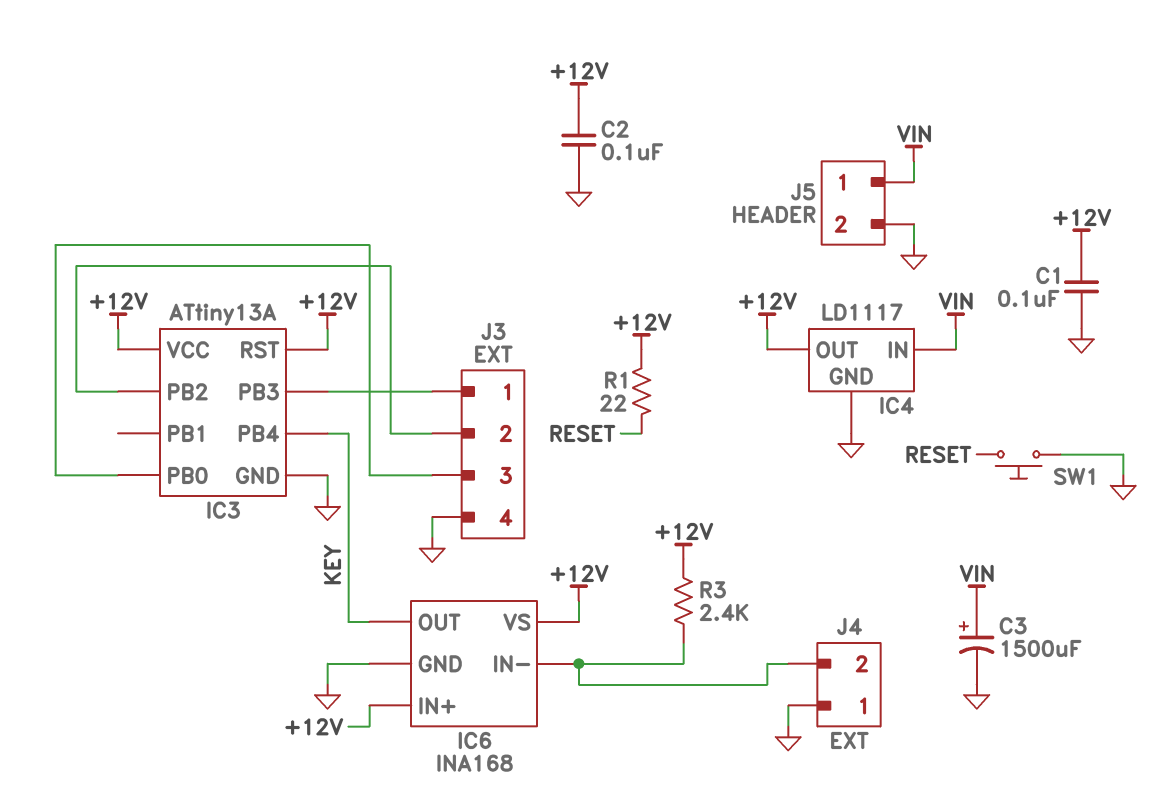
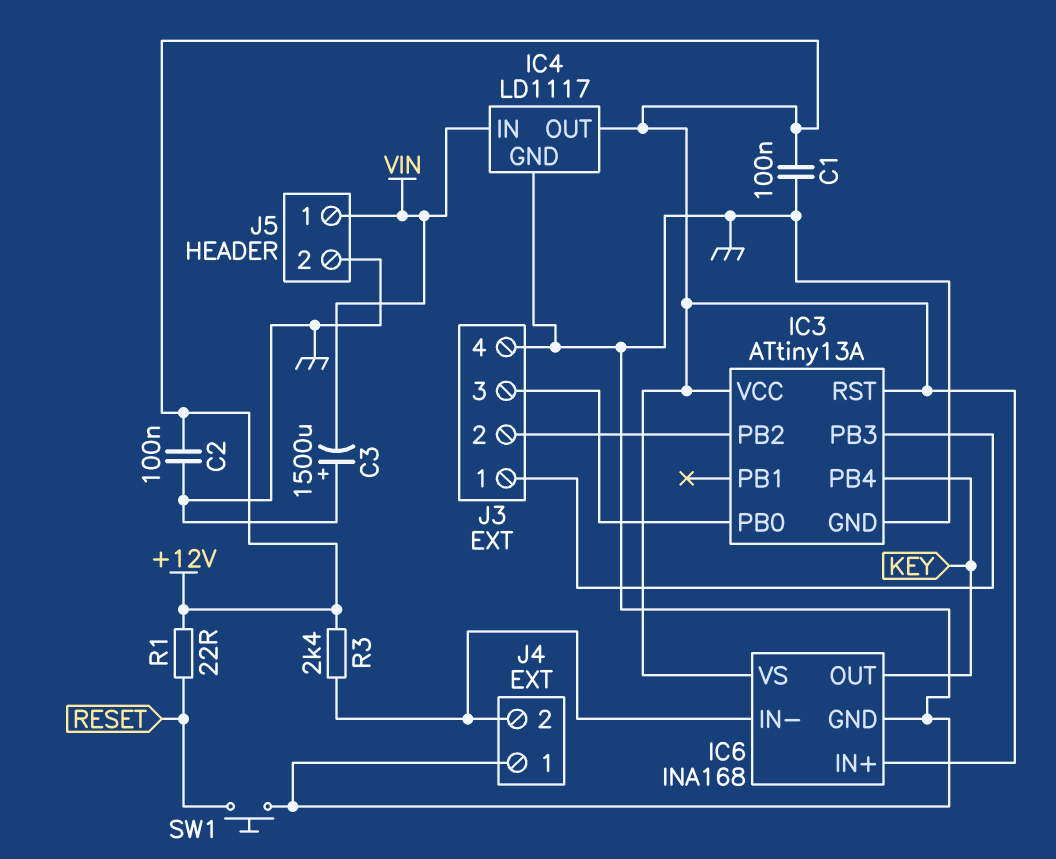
C3: 1500uF (plus VIN, minus GND) -> 1500uF (plus GND, minus VIN)

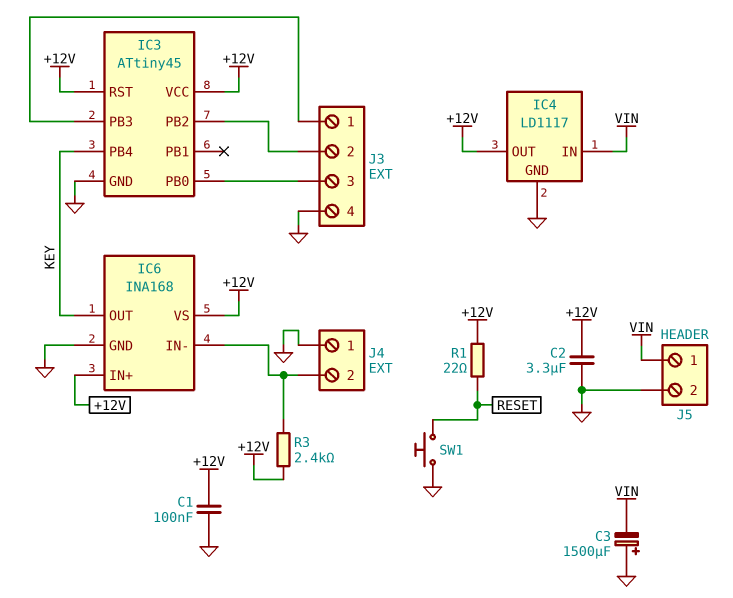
C2: 100nF (+12V, GND) -> 3.3uF (+12V, GND)
IC3: ATtiny13A -> ATtiny45

